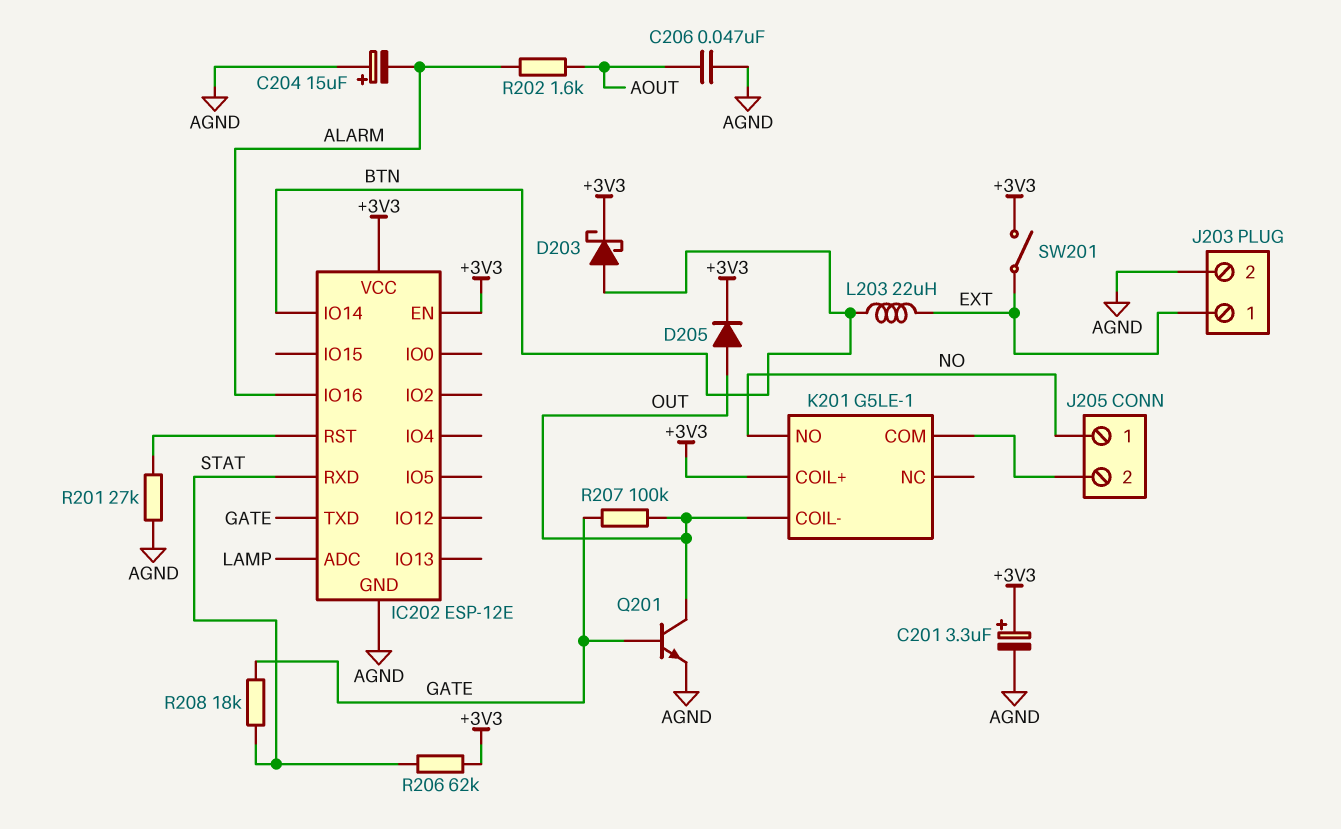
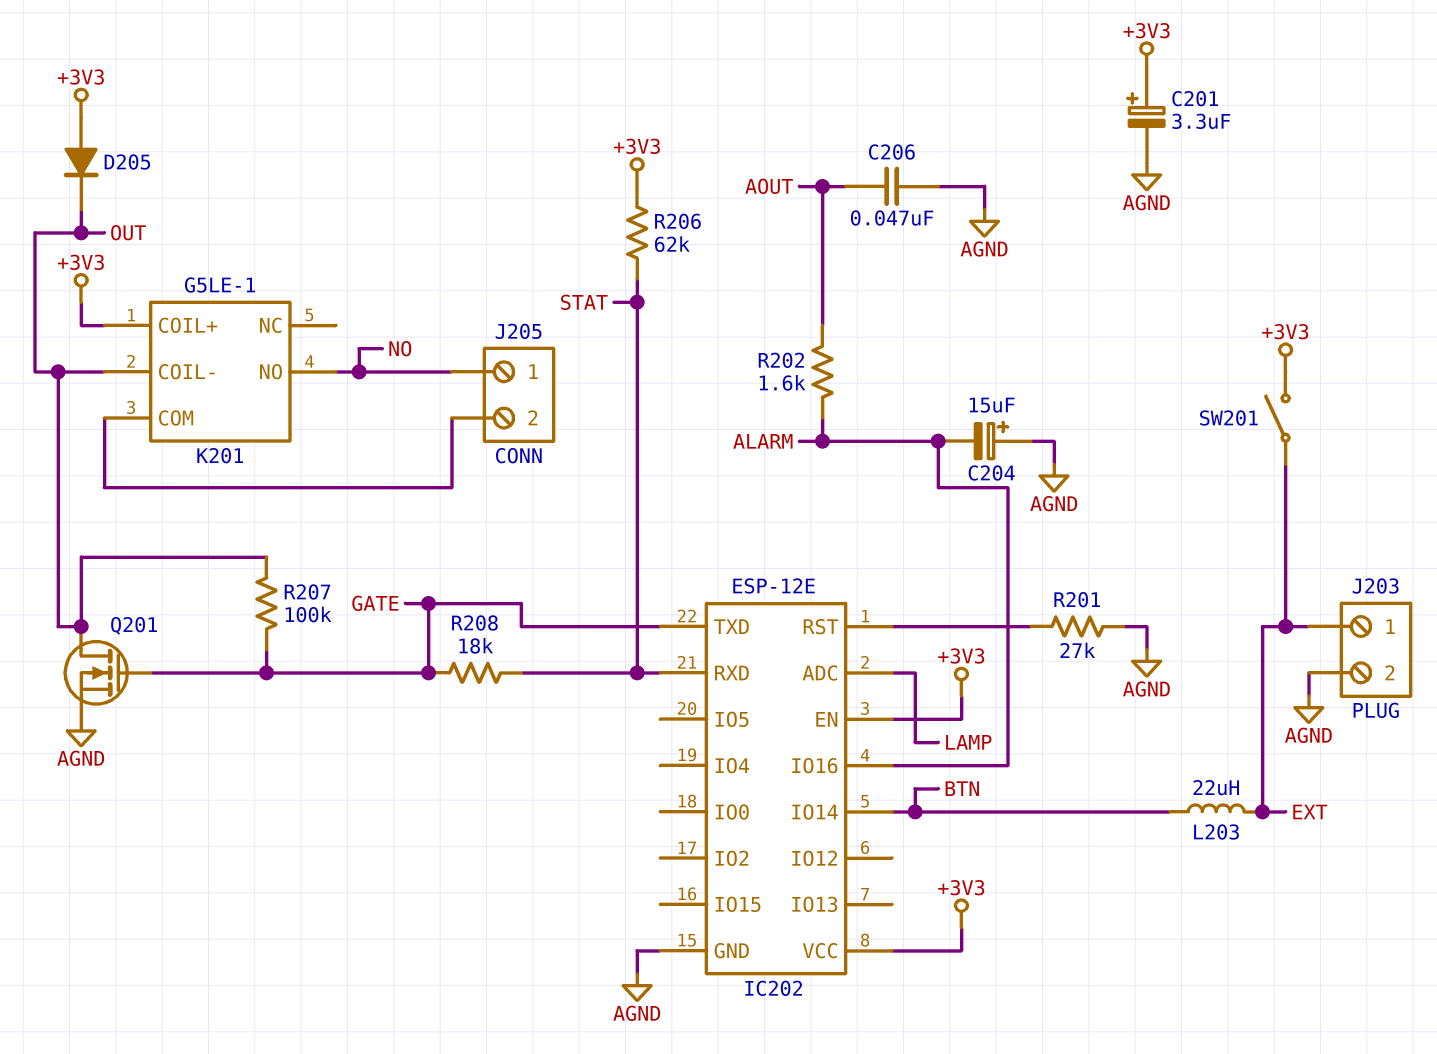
D203: schottky (A BTN, K +3V3) -> none
D205: diode (A OUT, K +3V3) -> diode (A +3V3, K OUT)
Q201: NPN (B GATE, C OUT, E AGND) -> NMOS (G GATE, D OUT, S AGND)

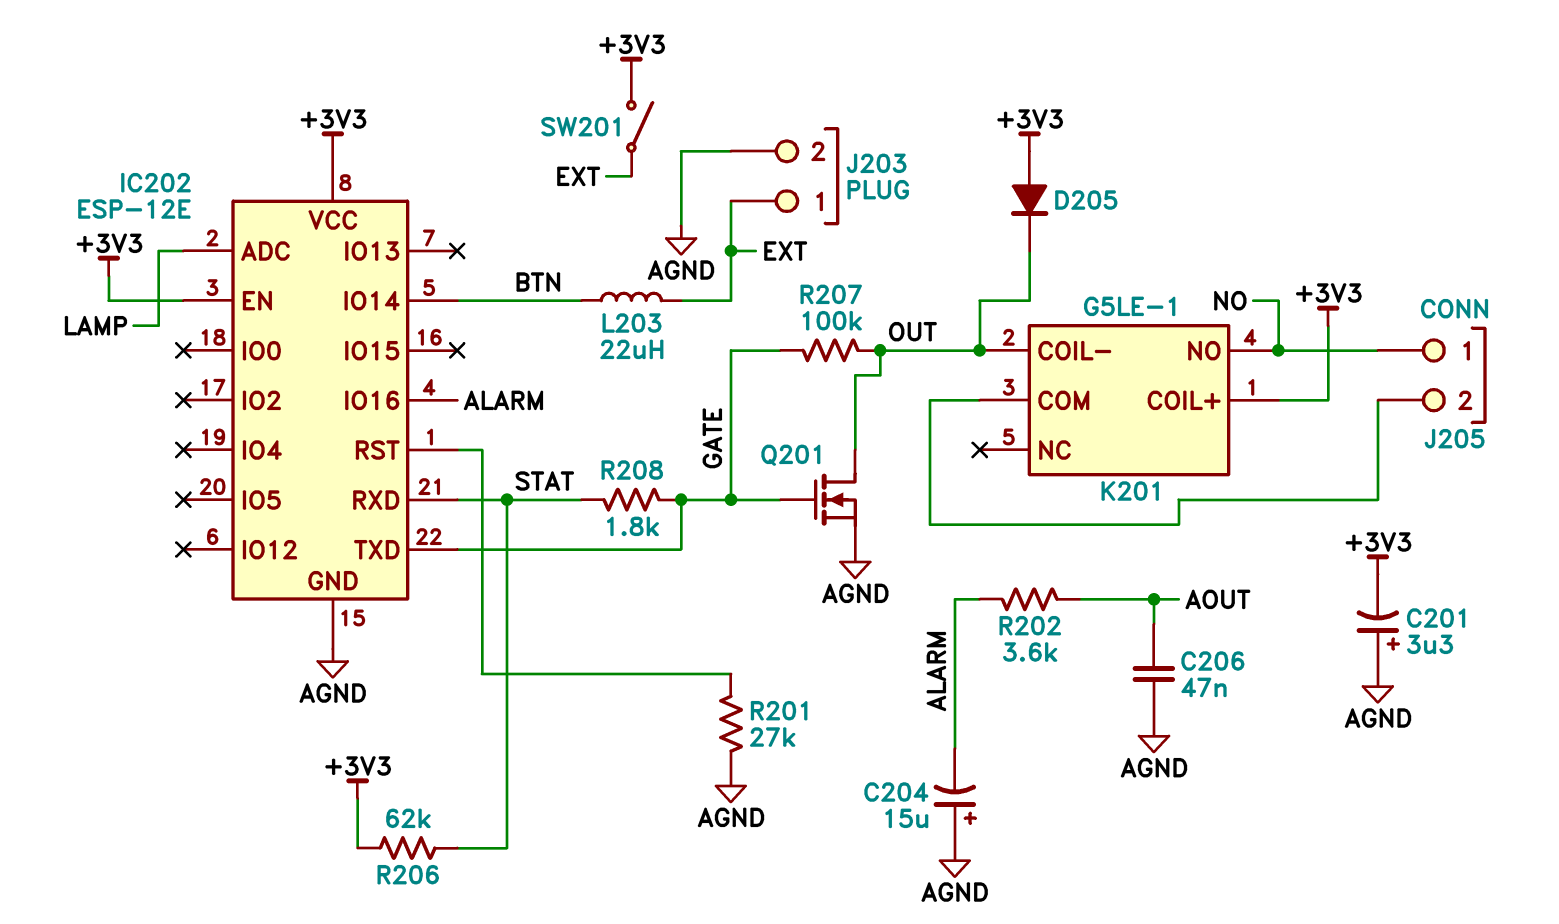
C201: 3.3uF (plus +3V3, minus AGND) -> 3.3uF (plus AGND, minus +3V3)
R202: 1.6k (ALARM, AOUT) -> 3.6k (ALARM, AOUT)
R208: 18k (GATE, STAT) -> 1.8k (GATE, STAT)

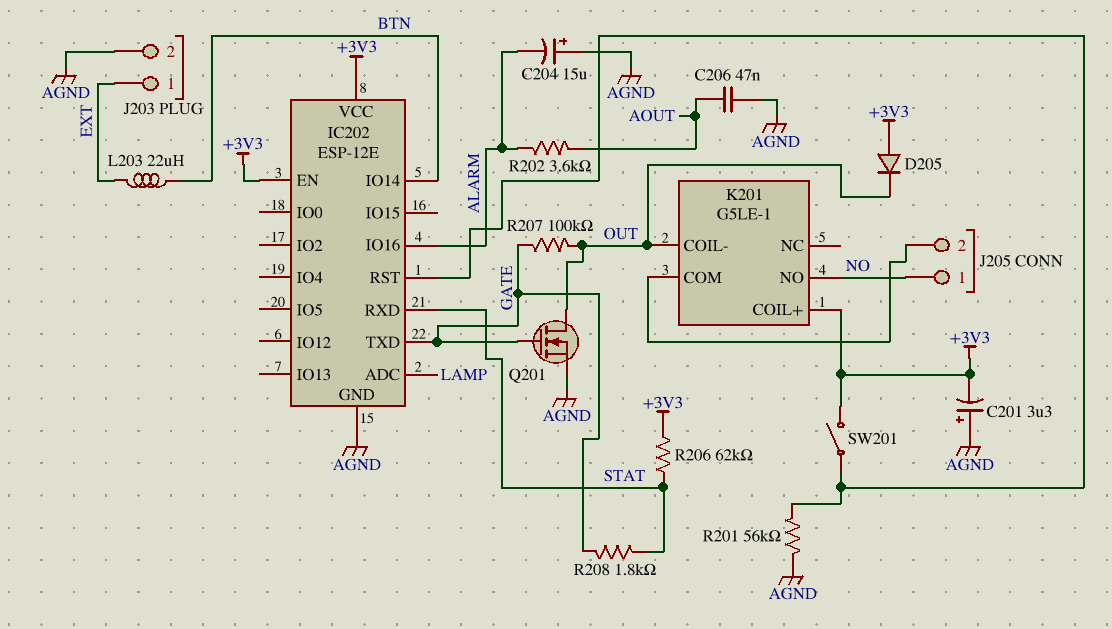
R201: 27k (AGND, IC202/RST) -> 56k (AGND, IC202/RST)
SW201: switch (+3V3, EXT) -> switch (+3V3, IC202/RST)

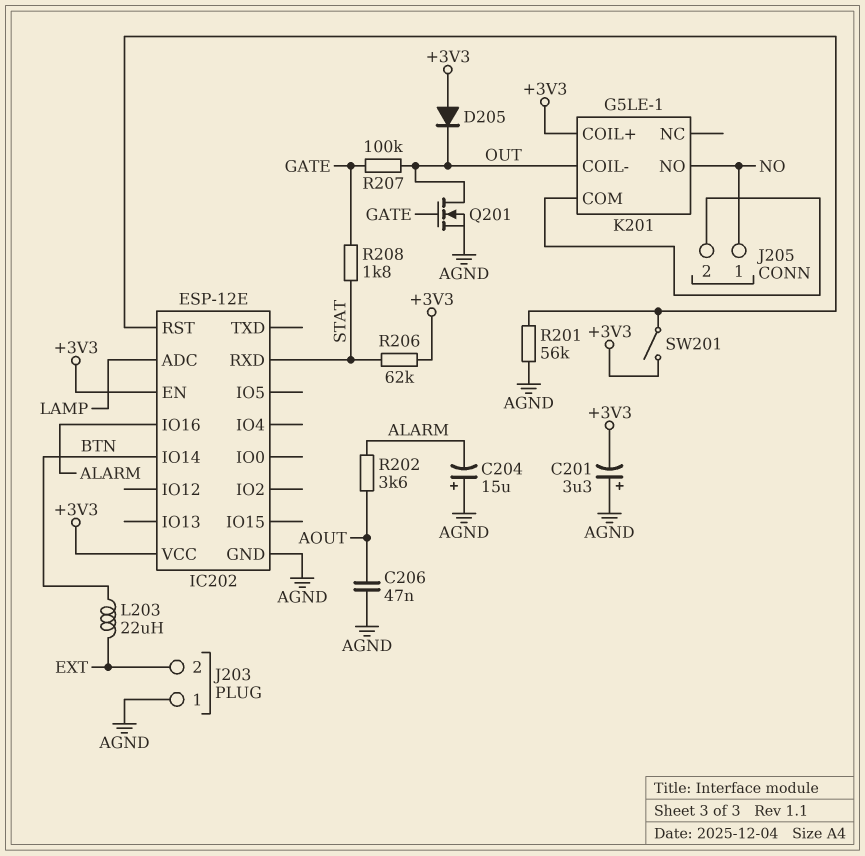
IC202 pin TXD: GATE -> none
J203 pin 1: EXT -> AGND
J203 pin 2: AGND -> EXT

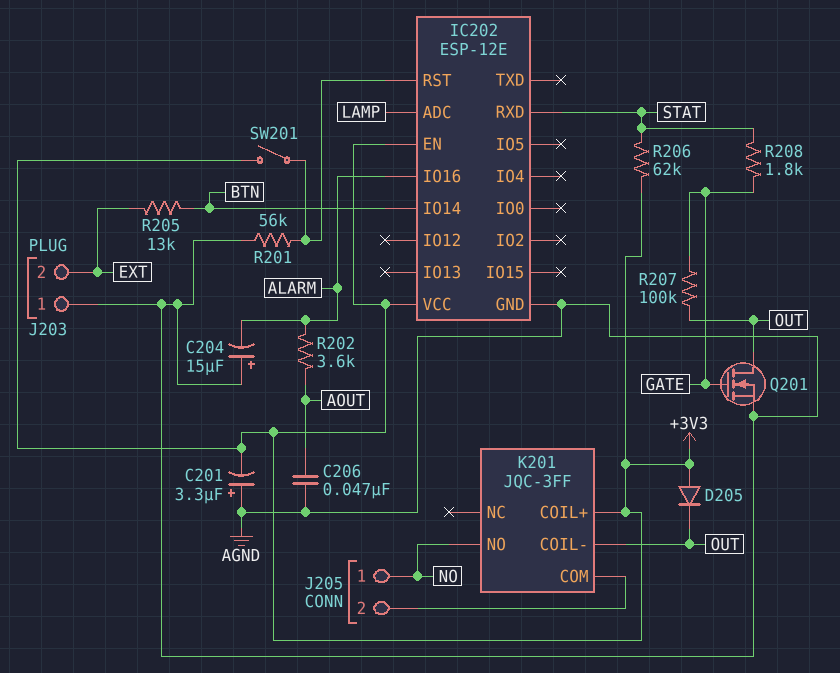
K201: G5LE-1 -> JQC-3FF
L203: 22uH (BTN, EXT) -> none
R205: none -> 13k (BTN, EXT)

